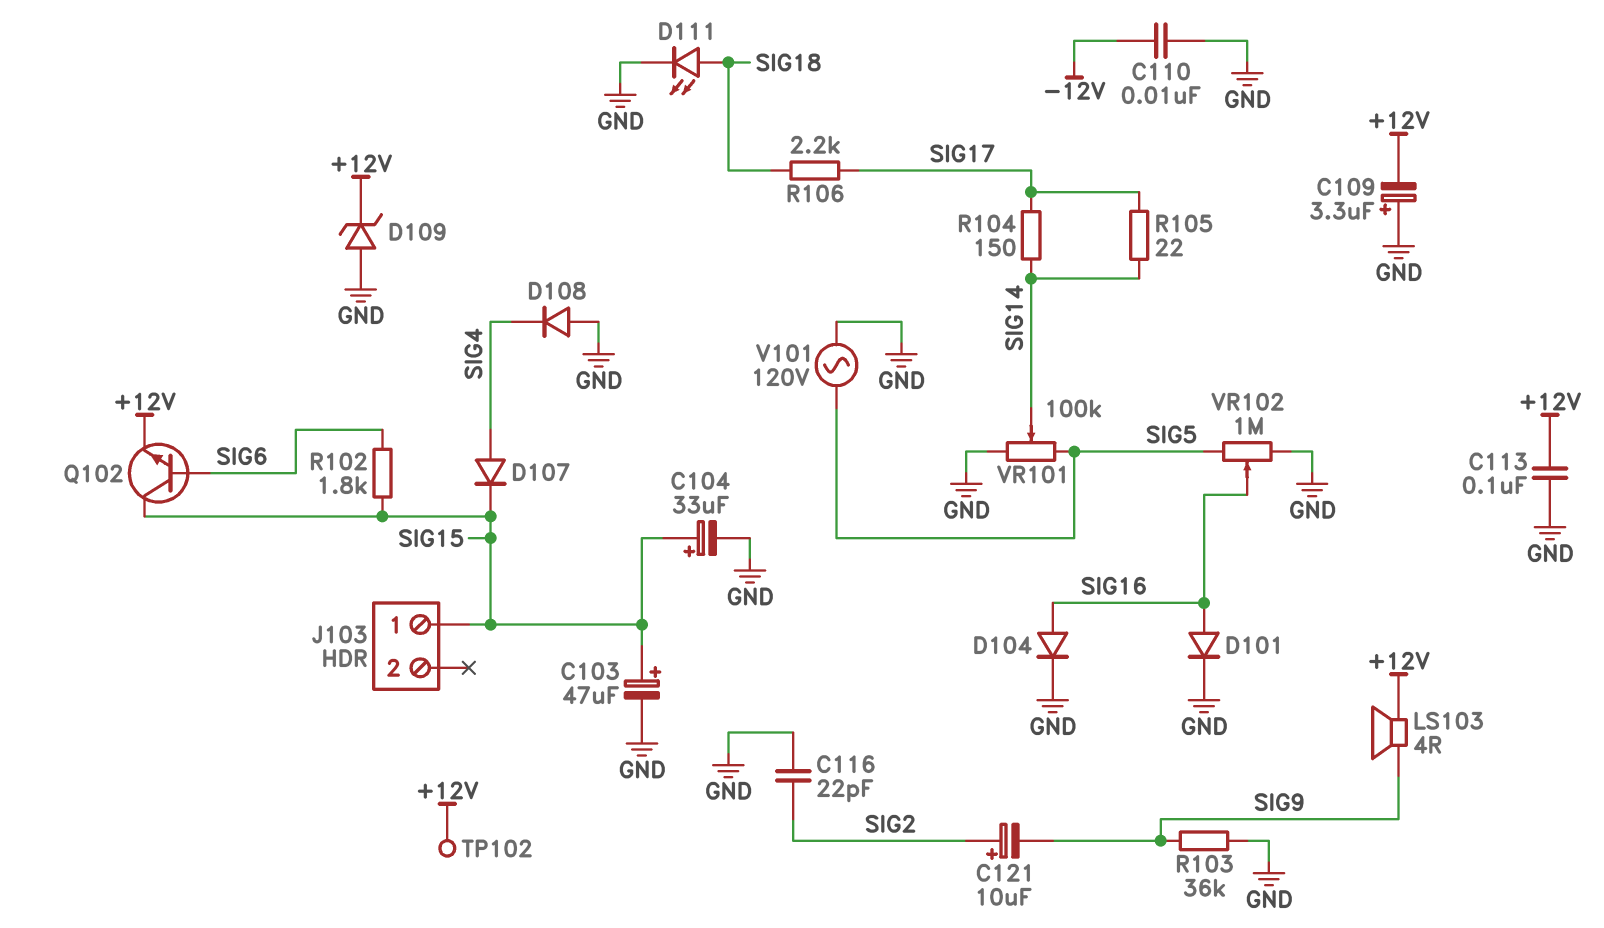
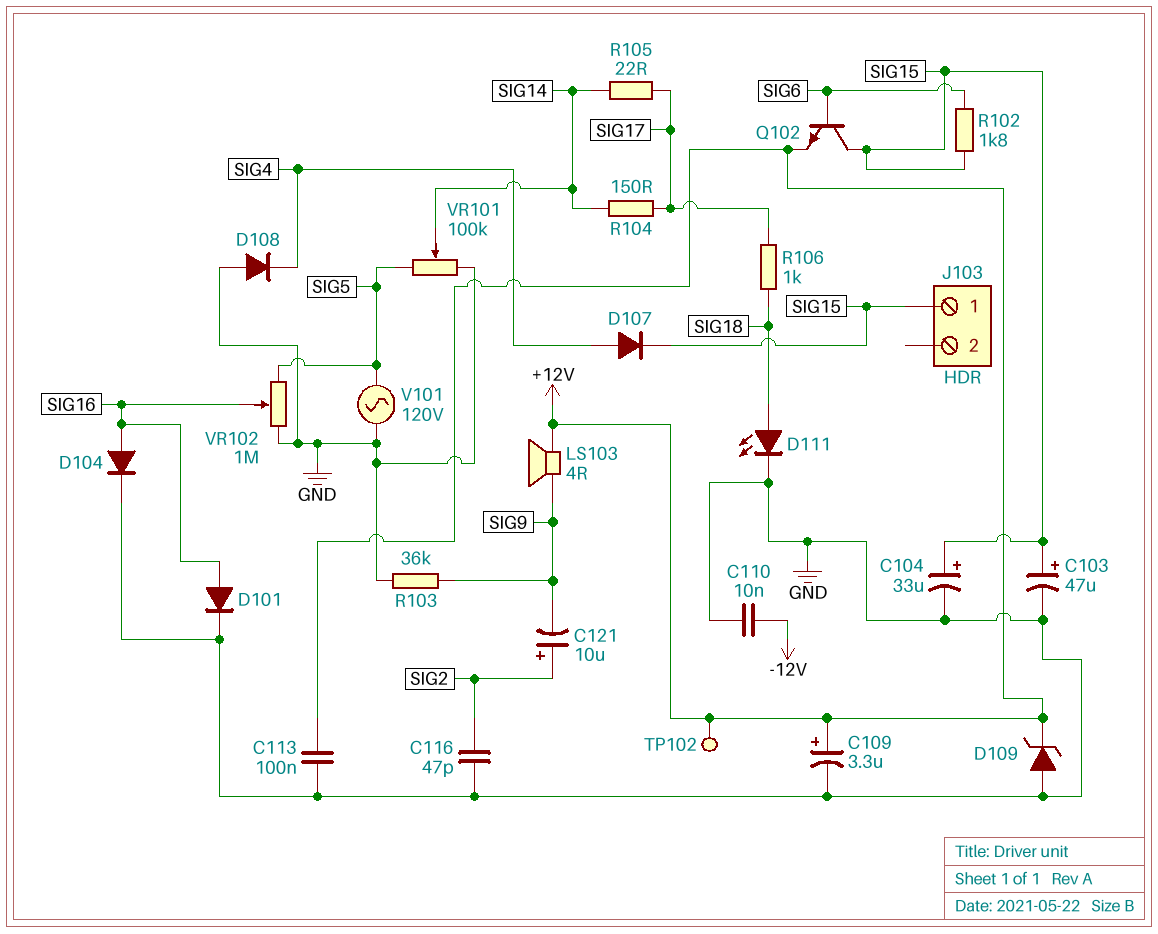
C109: 3.3uF (plus GND, minus +12V) -> 3.3uF (plus +12V, minus GND)
C116: 22pF (GND, SIG2) -> 47pF (GND, SIG2)
R106: 2.2k (SIG17, SIG18) -> 1k (SIG17, SIG18)

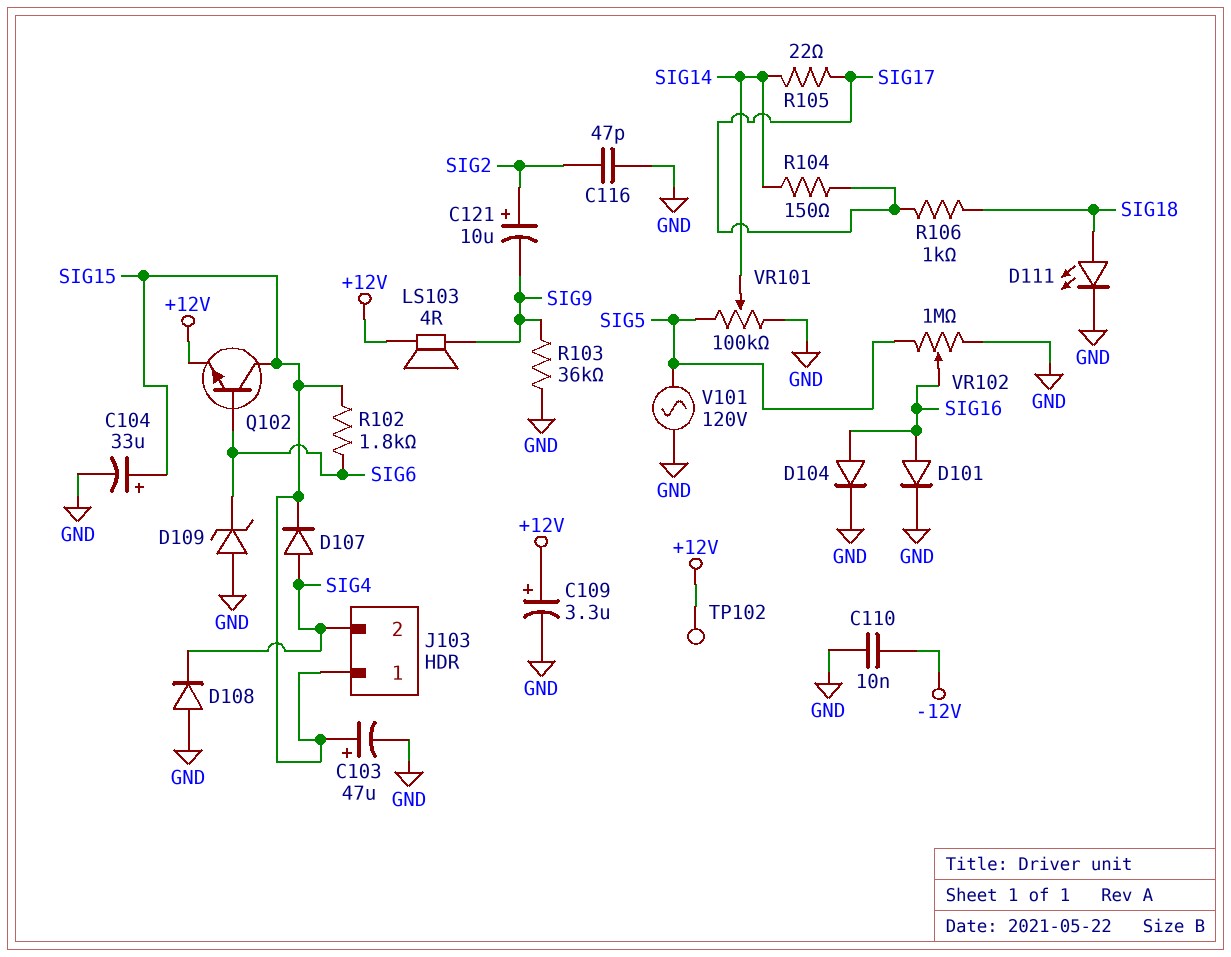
C113: 100nF (+12V, GND) -> none
D109: zener (A GND, K +12V) -> zener (A GND, K SIG6)
J103 pin 2: none -> SIG4

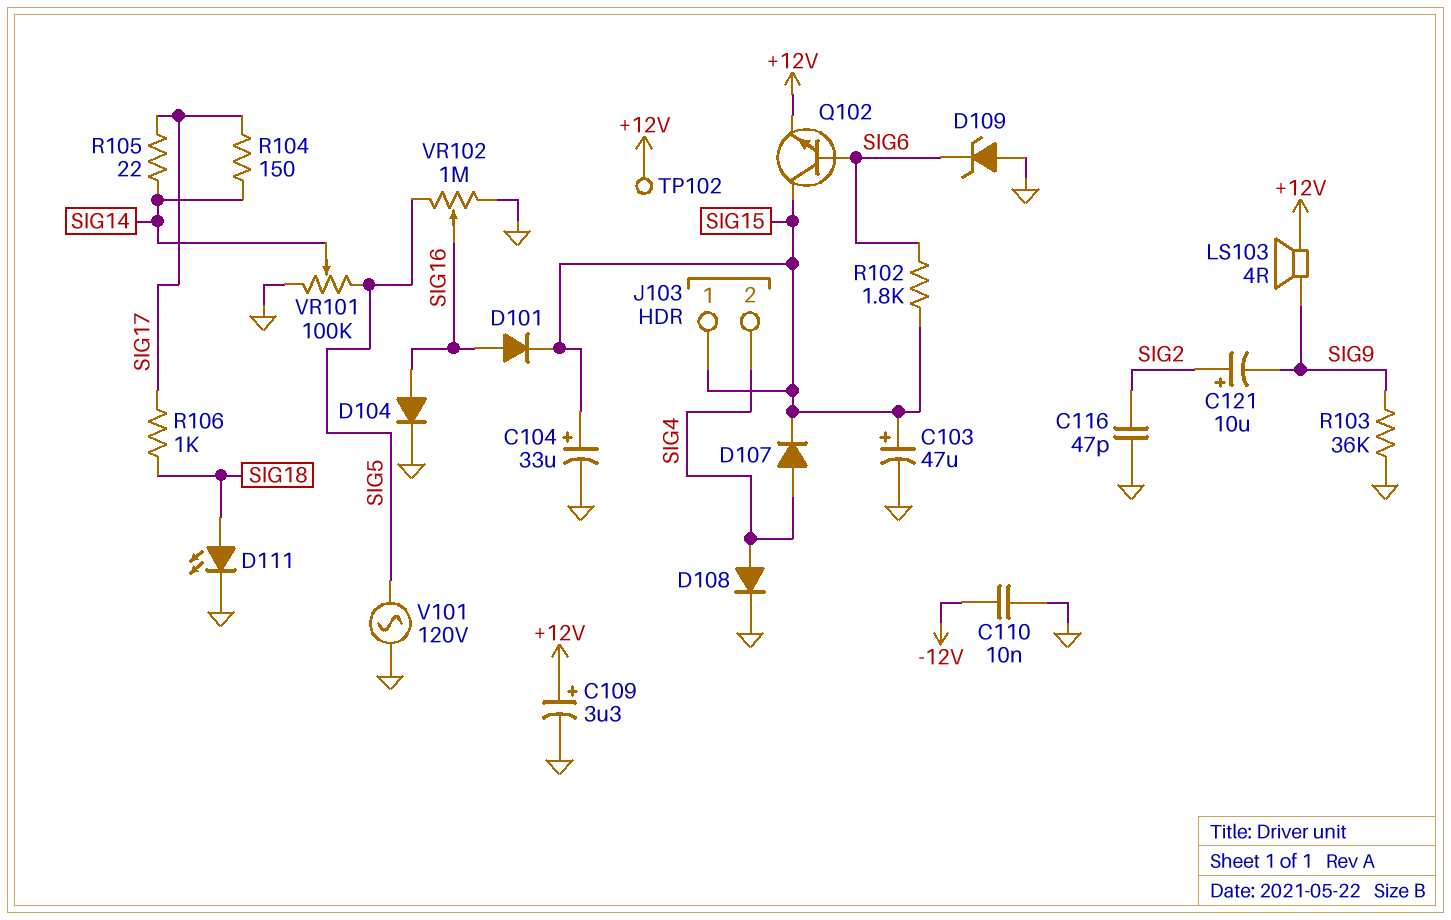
D101: diode (A SIG16, K GND) -> diode (A SIG16, K SIG15)
D108: diode (A GND, K SIG4) -> diode (A SIG4, K GND)

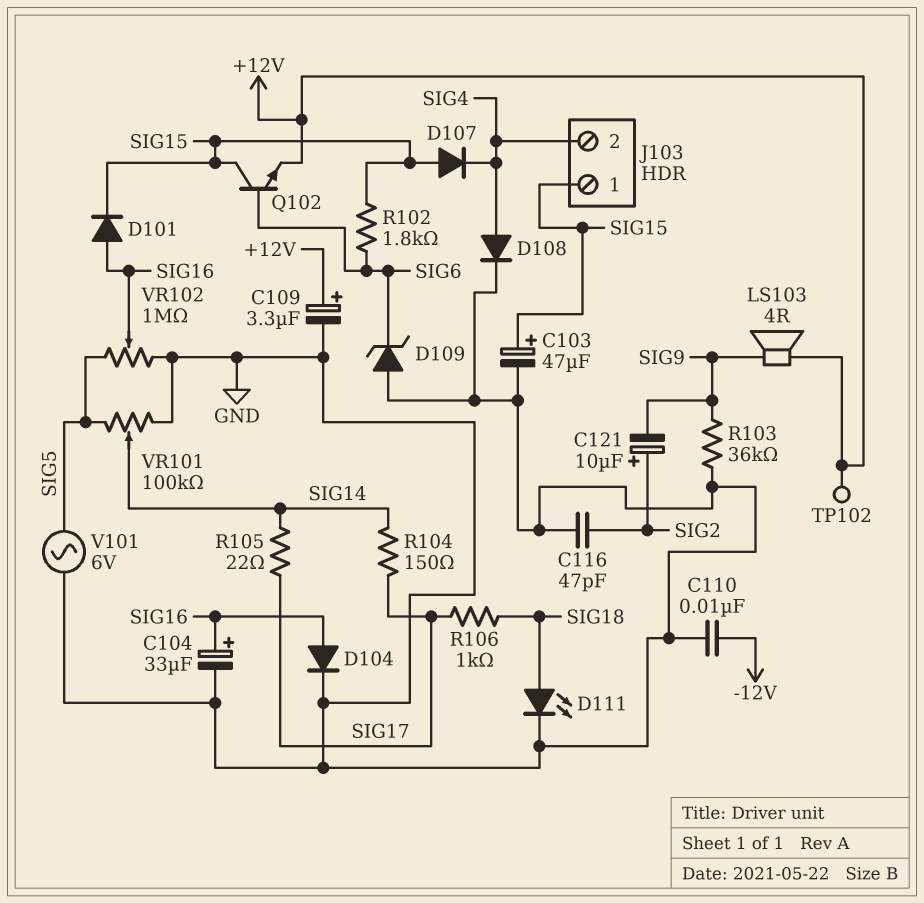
C104: 33uF (plus SIG15, minus GND) -> 33uF (plus SIG16, minus GND)
D107: diode (A SIG4, K SIG15) -> diode (A SIG15, K SIG4)
V101: AC 120V (GND, SIG5) -> AC 6V (GND, SIG5)

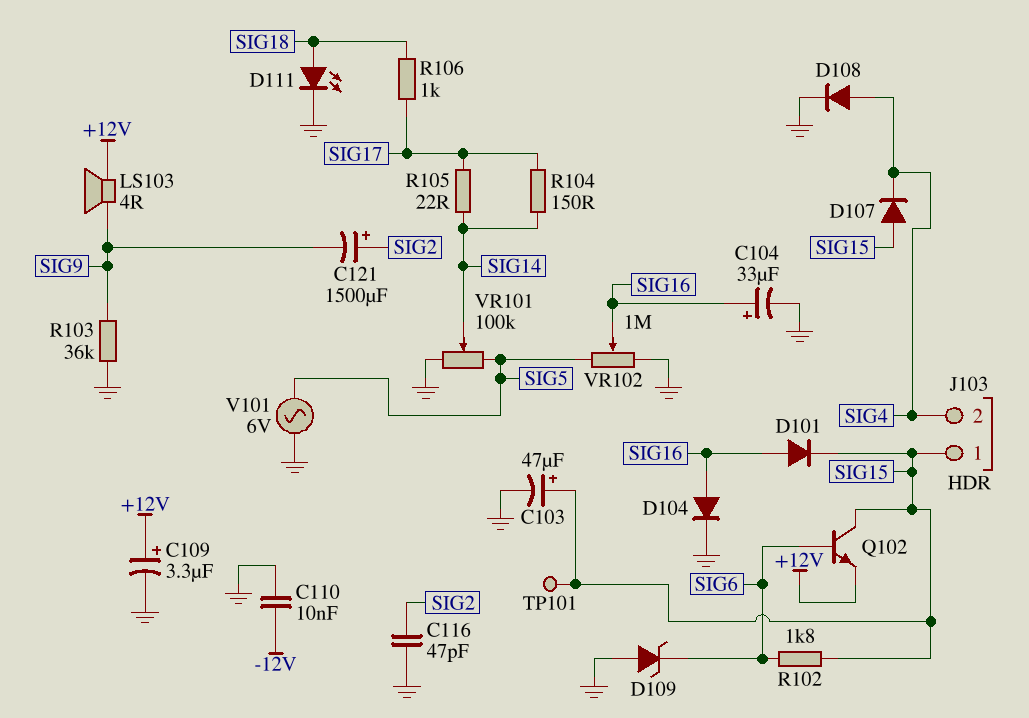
C121: 10uF (plus SIG2, minus SIG9) -> 1500uF (plus SIG2, minus SIG9)
TP101: none -> test point (SIG15)
TP102: test point (+12V) -> none

